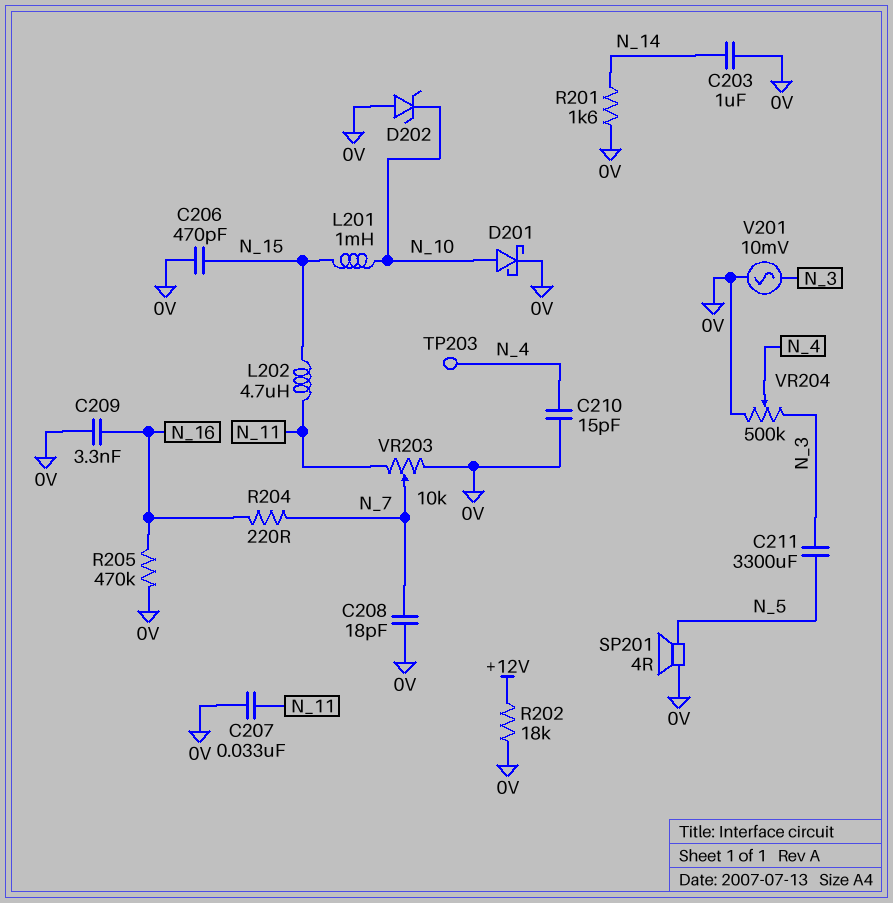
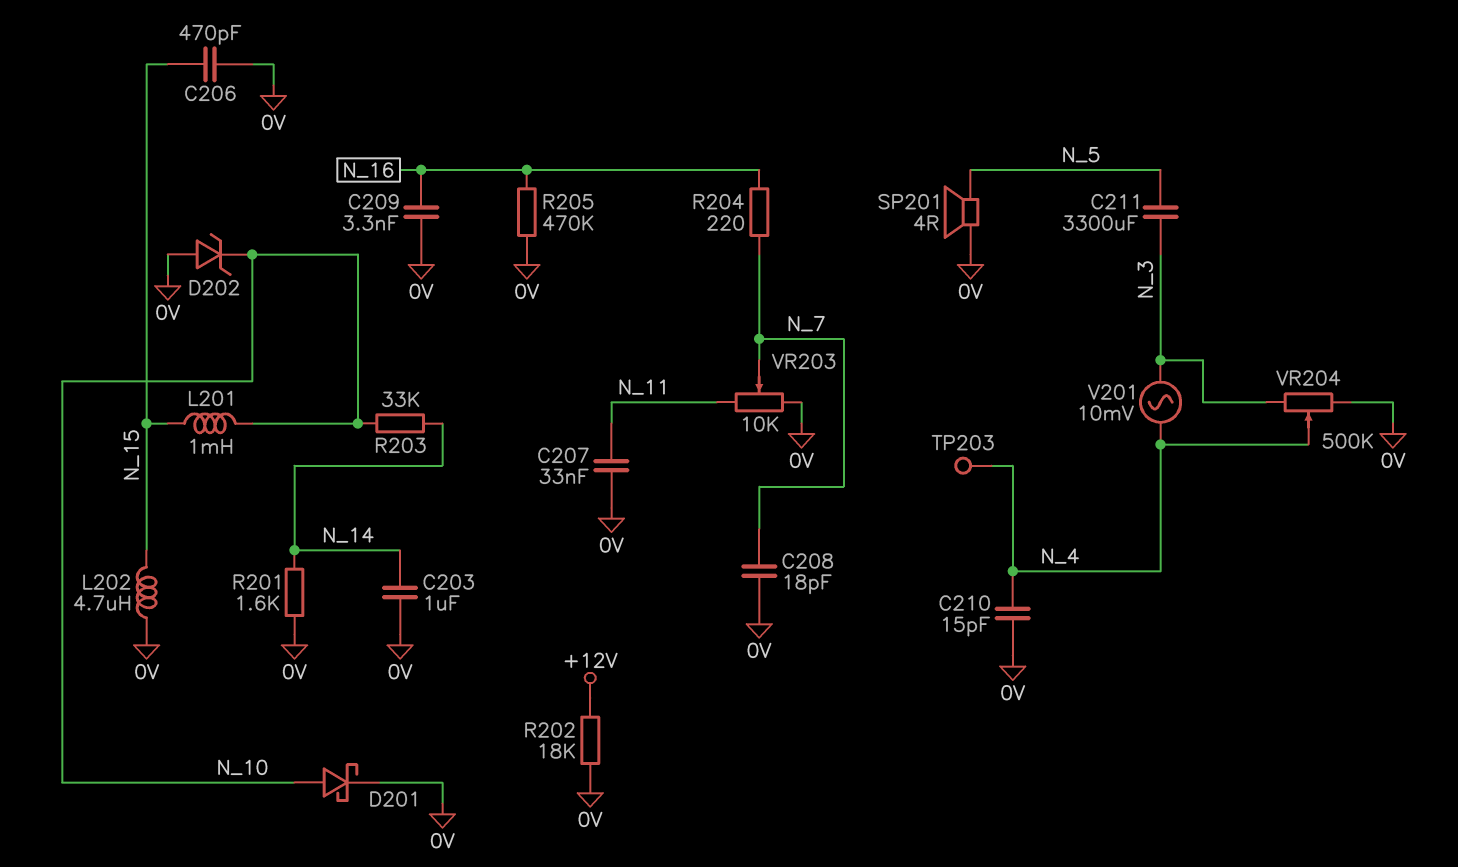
L202: 4.7uH (N_11, N_15) -> 4.7uH (0V, N_15)
R203: none -> 33k (N_10, N_14)
V201: AC 10mV (0V, N_3) -> AC 10mV (N_3, N_4)

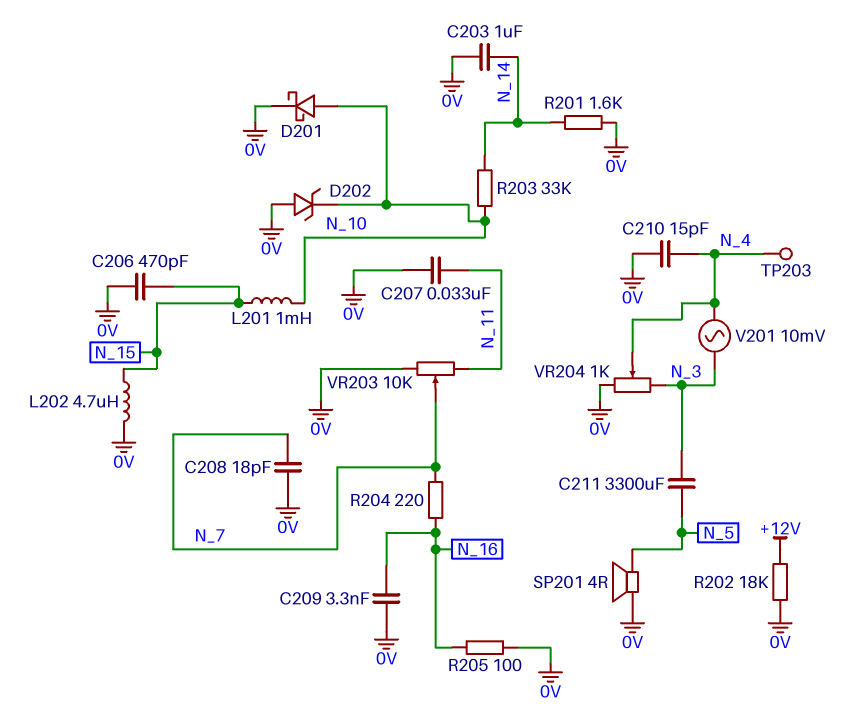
R205: 470k (0V, N_16) -> 100 (0V, N_16)
VR204: 500k (0V, N_3, wiper N_4) -> 1k (0V, N_3, wiper N_4)

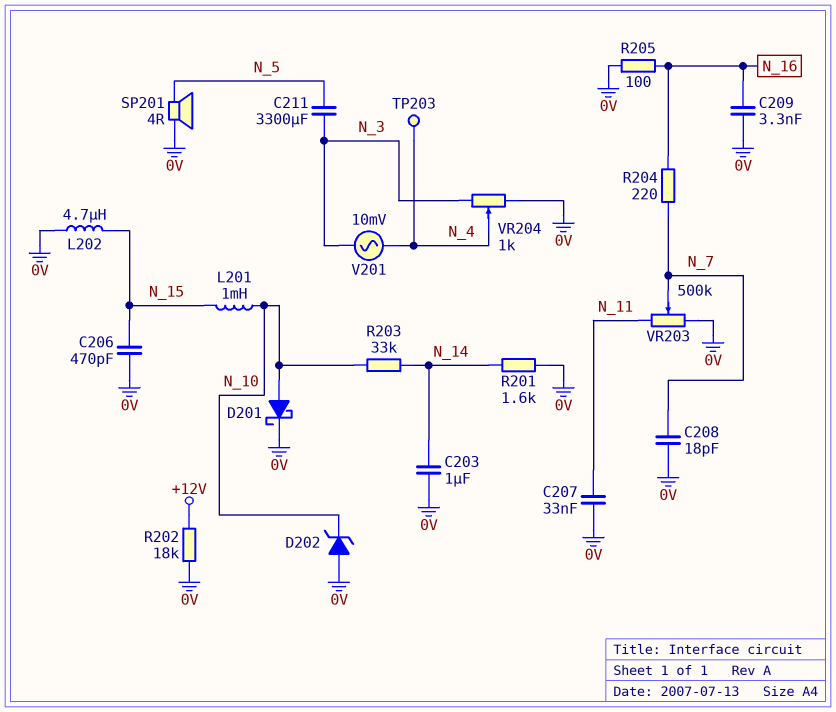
C210: 15pF (0V, N_4) -> none
VR203: 10k (0V, N_11, wiper N_7) -> 500k (0V, N_11, wiper N_7)

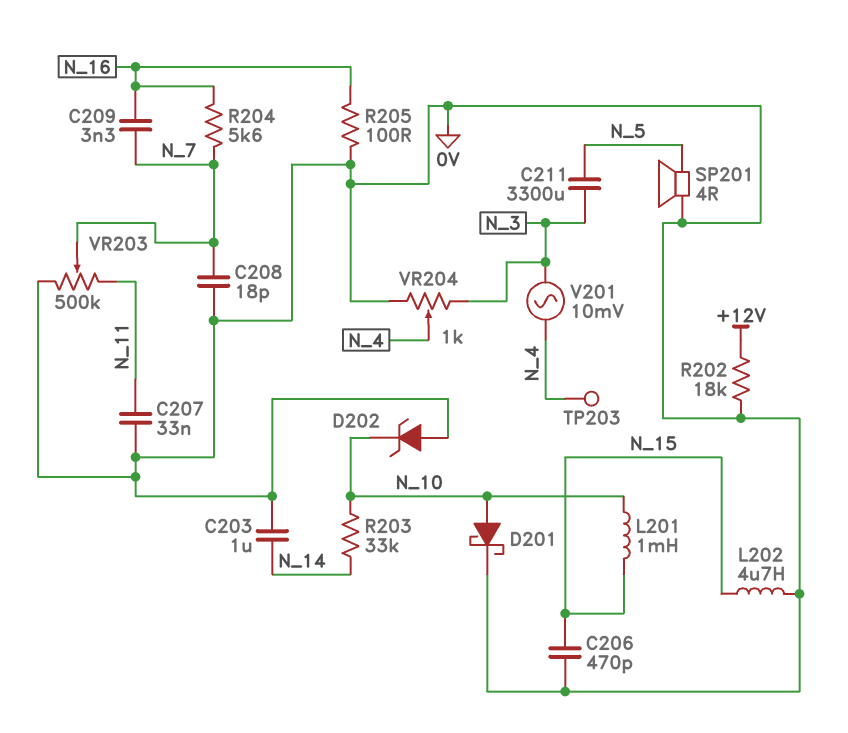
C209: 3.3nF (0V, N_16) -> 3.3nF (N_7, N_16)
R201: 1.6k (0V, N_14) -> none
R204: 220 (N_7, N_16) -> 5.6k (N_7, N_16)

